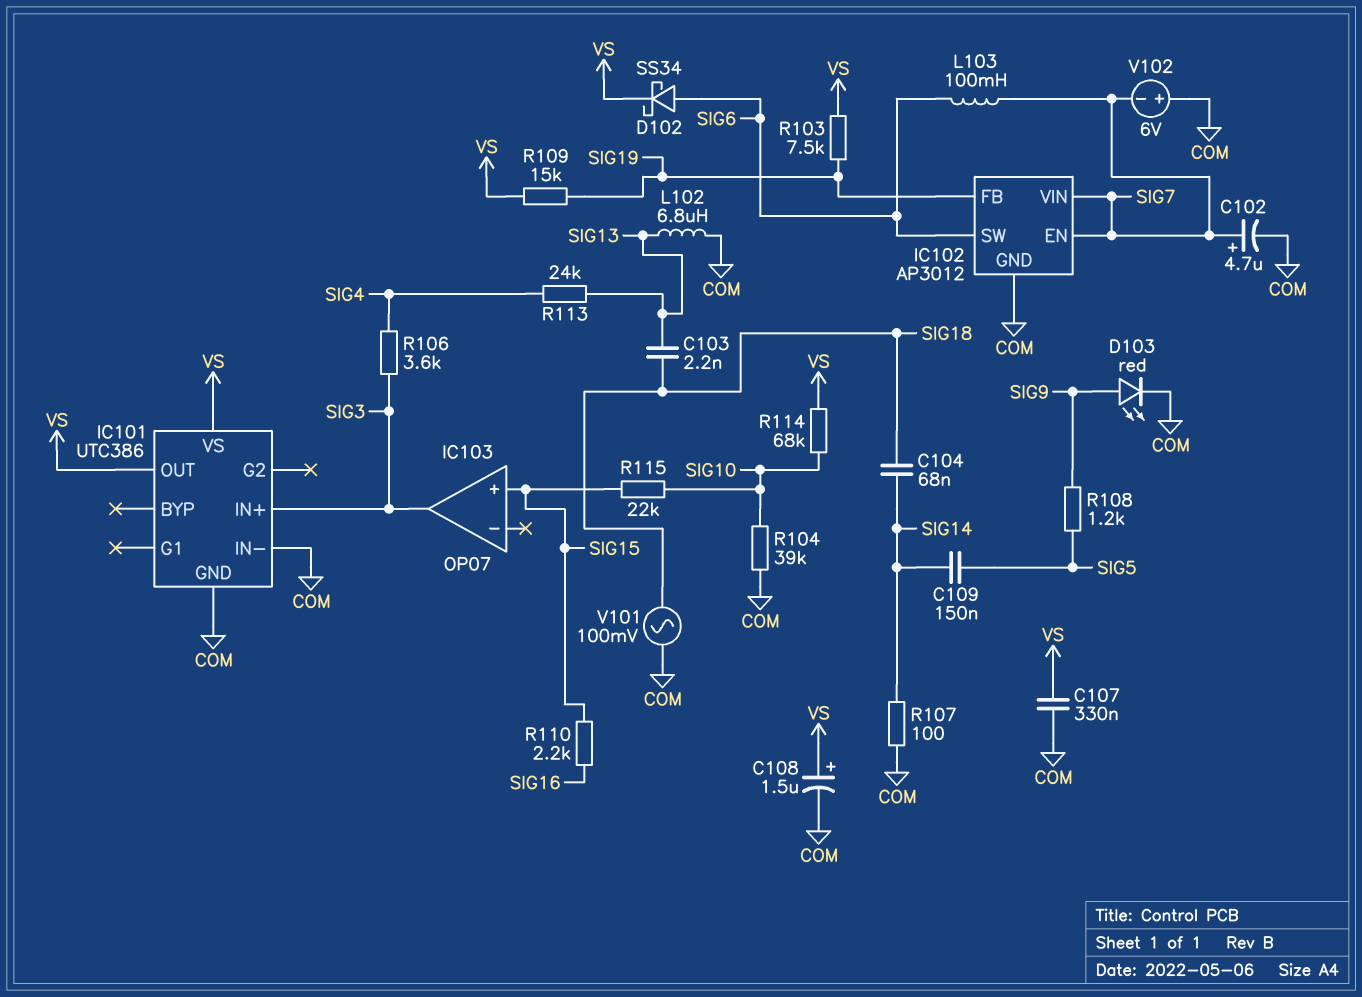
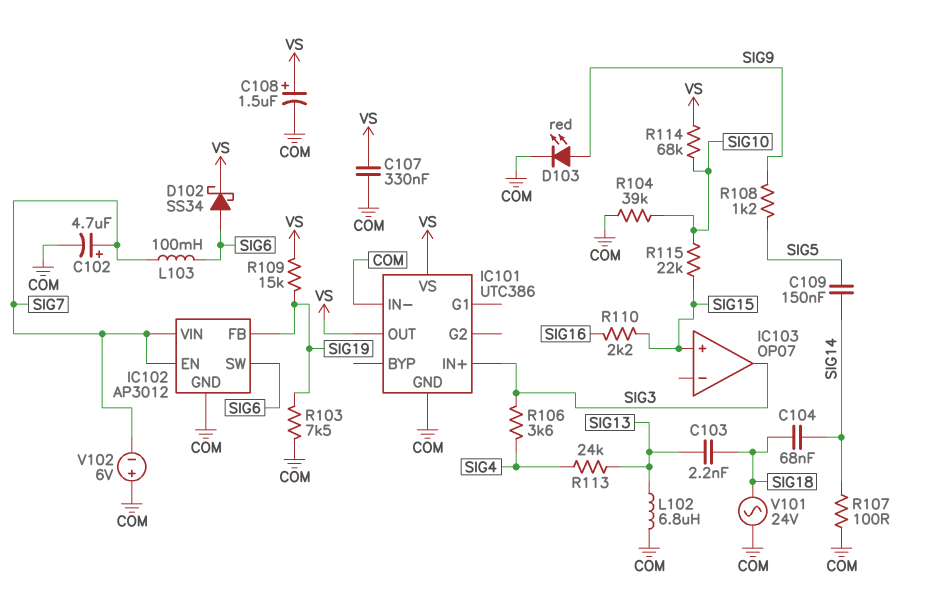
R103: 7.5k (SIG19, VS) -> 7.5k (COM, SIG19)
V101: AC 100mV (COM, SIG18) -> AC 24V (COM, SIG18)

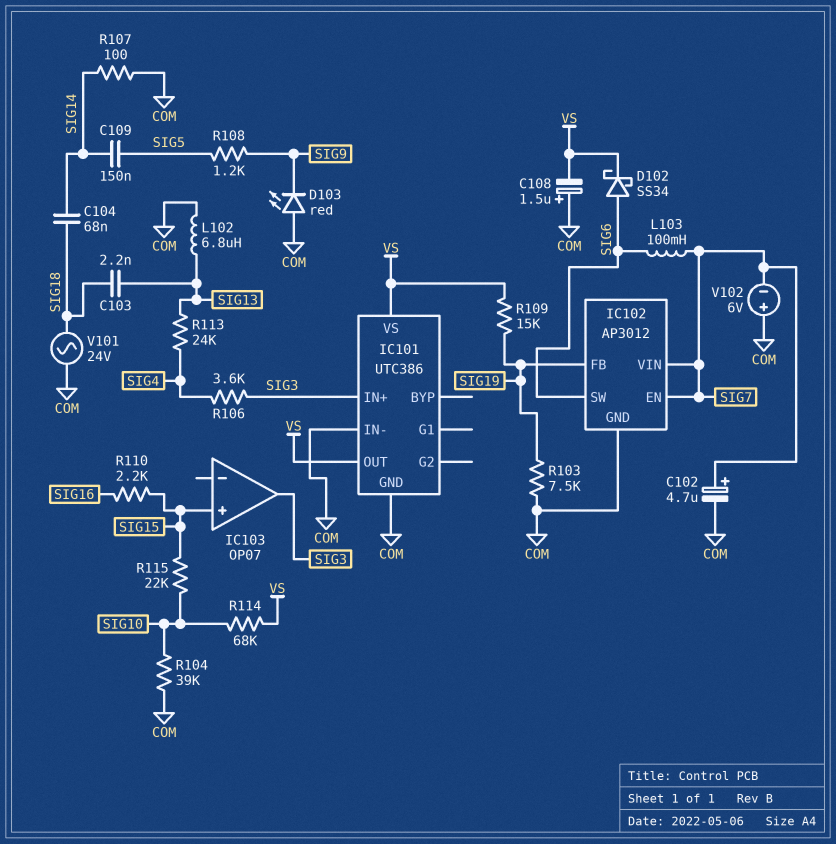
C107: 330nF (COM, VS) -> none
C108: 1.5uF (plus VS, minus COM) -> 1.5uF (plus COM, minus VS)
D103: LED red (A SIG9, K COM) -> LED red (A COM, K SIG9)

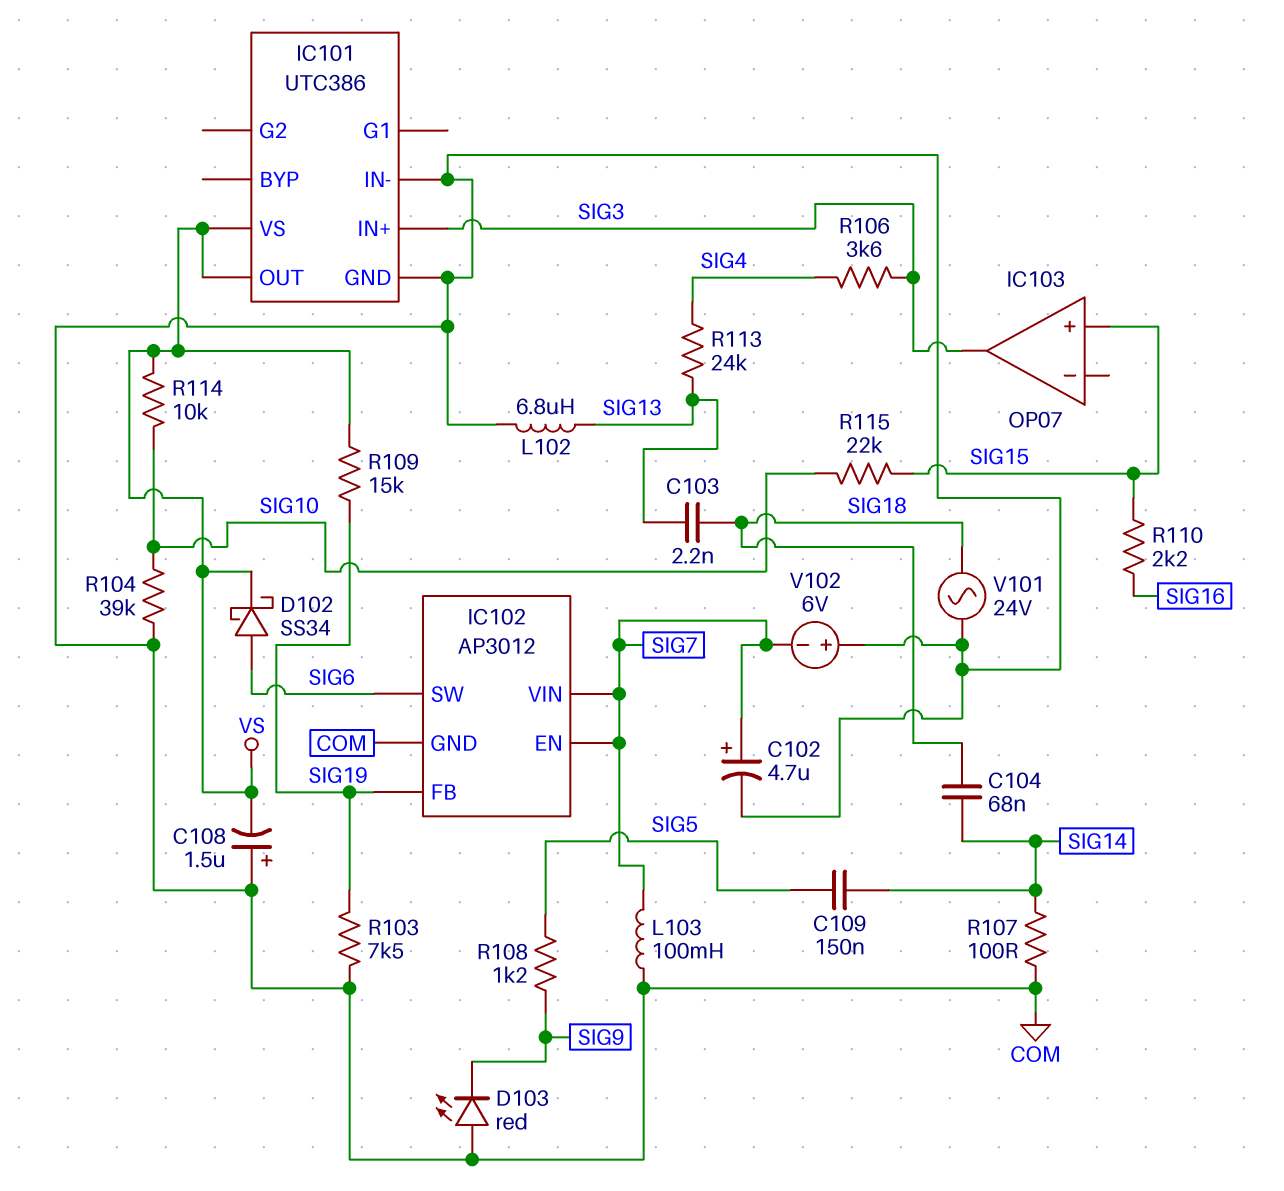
L103: 100mH (SIG6, SIG7) -> 100mH (COM, SIG7)
R114: 68k (SIG10, VS) -> 10k (SIG10, VS)

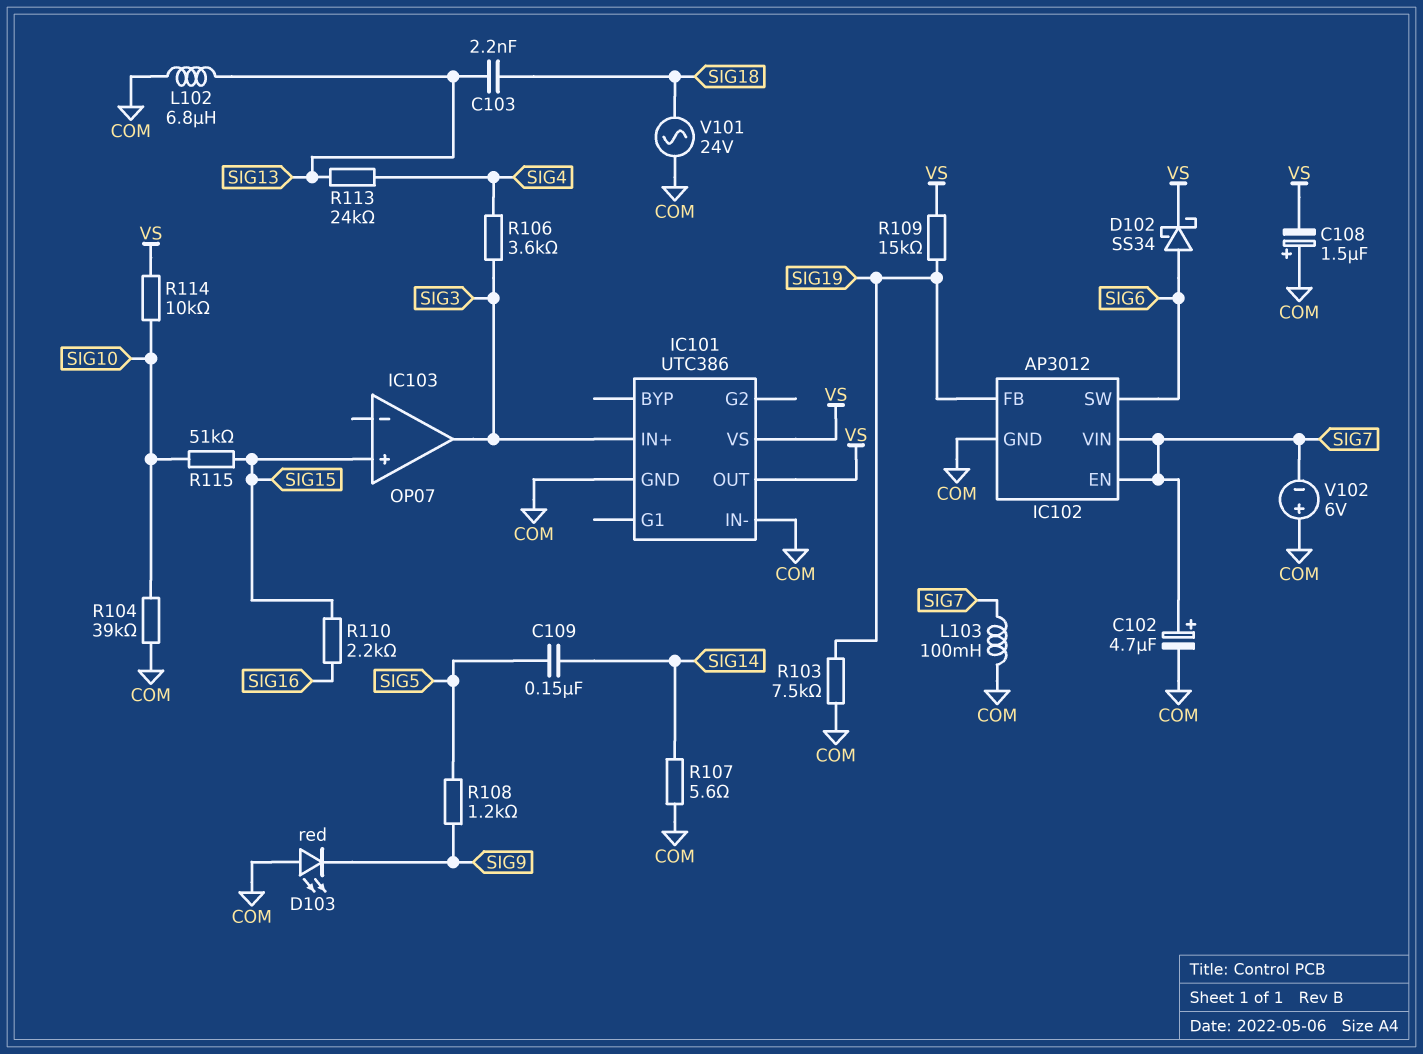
C104: 68nF (SIG14, SIG18) -> none
R107: 100 (COM, SIG14) -> 5.6 (COM, SIG14)
R115: 22k (SIG10, SIG15) -> 51k (SIG10, SIG15)

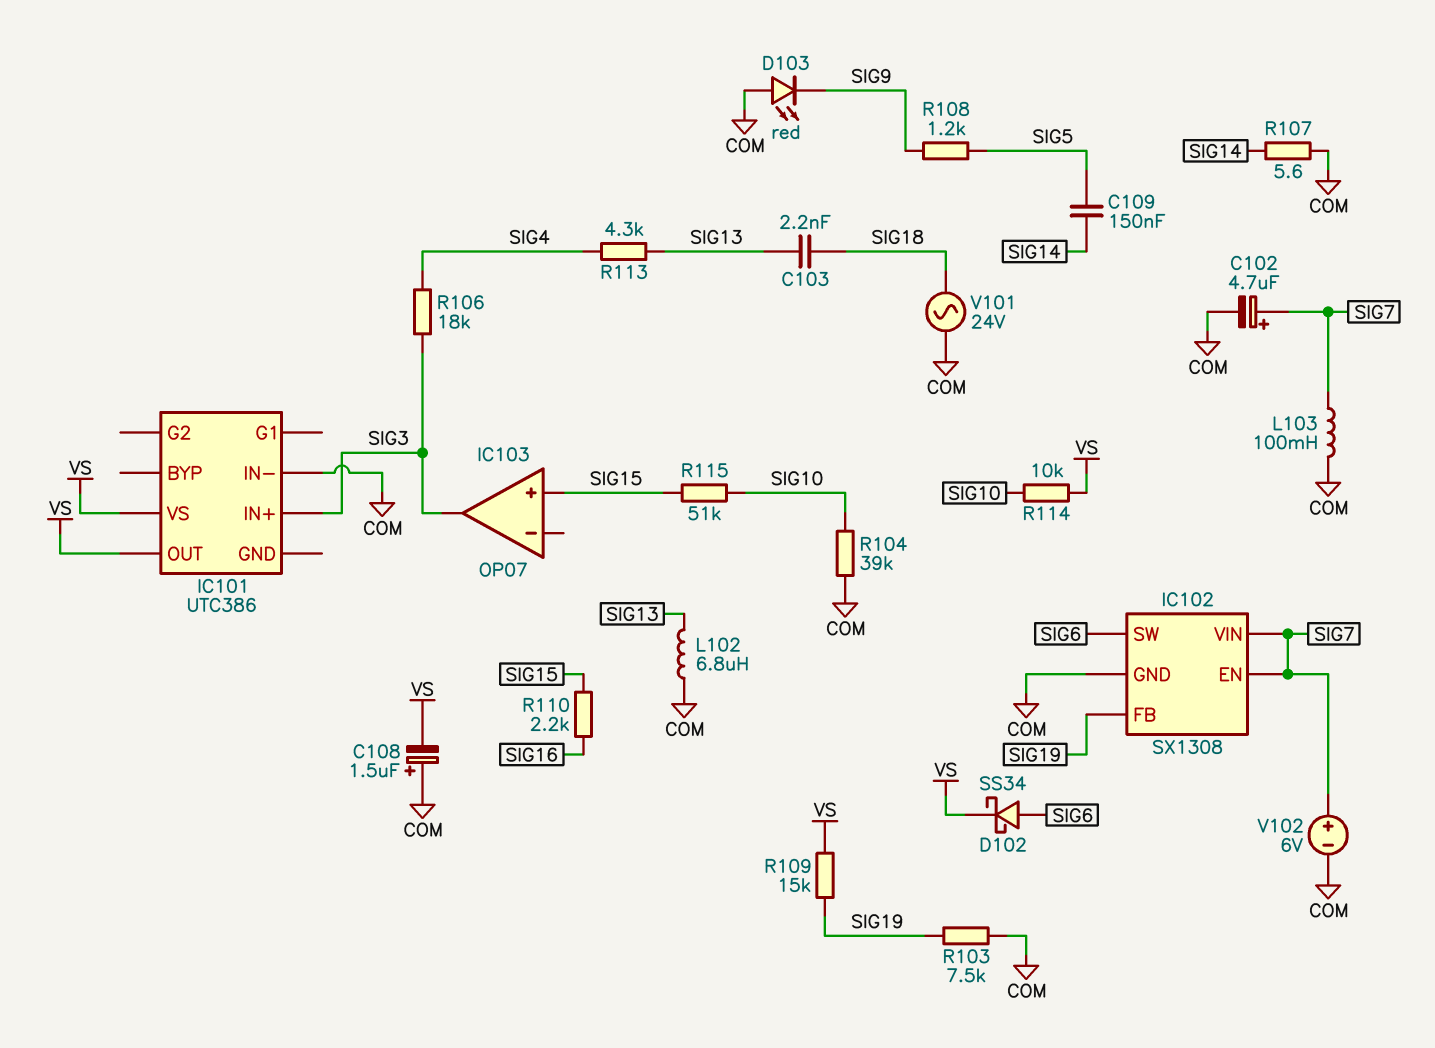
IC101 pin GND: COM -> none
IC102: AP3012 -> SX1308
R106: 3.6k (SIG3, SIG4) -> 18k (SIG3, SIG4)
R113: 24k (SIG4, SIG13) -> 4.3k (SIG4, SIG13)
V102: 6V (plus COM, minus SIG7) -> 6V (plus SIG7, minus COM)

